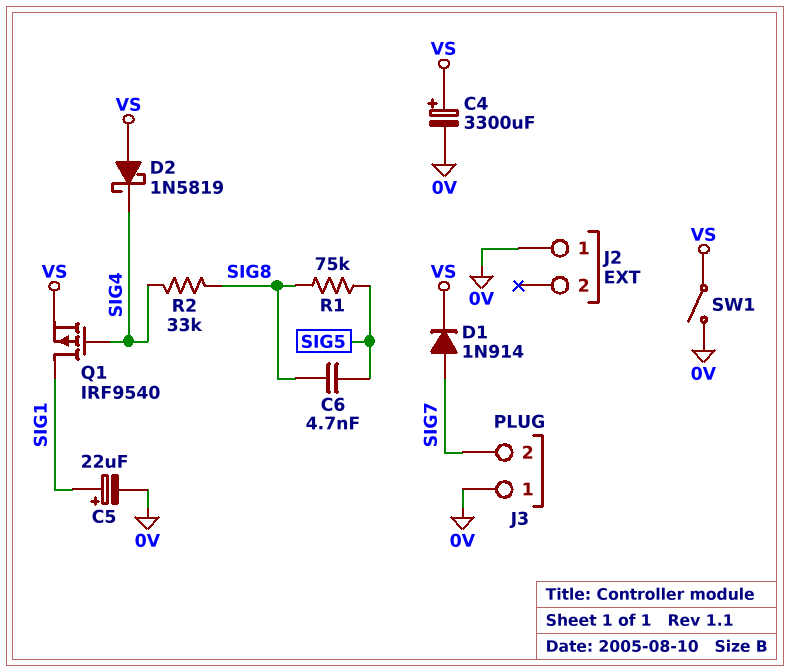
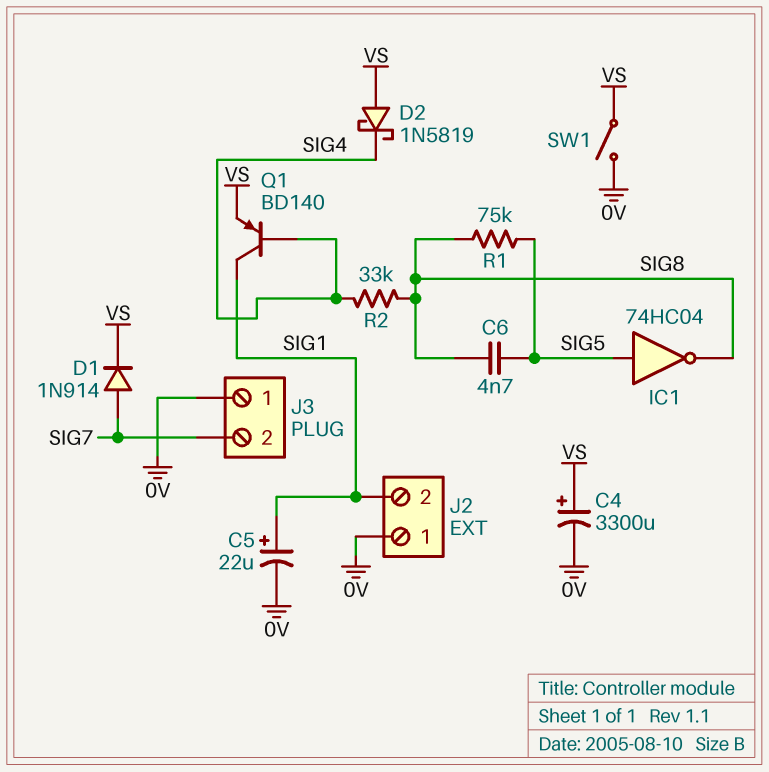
IC1: none -> NOT 74HC04 (in SIG5, out SIG8)
J2 pin 2: none -> SIG1
Q1: PMOS IRF9540 (G SIG4, D SIG1, S VS) -> PNP BD140 (B SIG4, C SIG1, E VS)

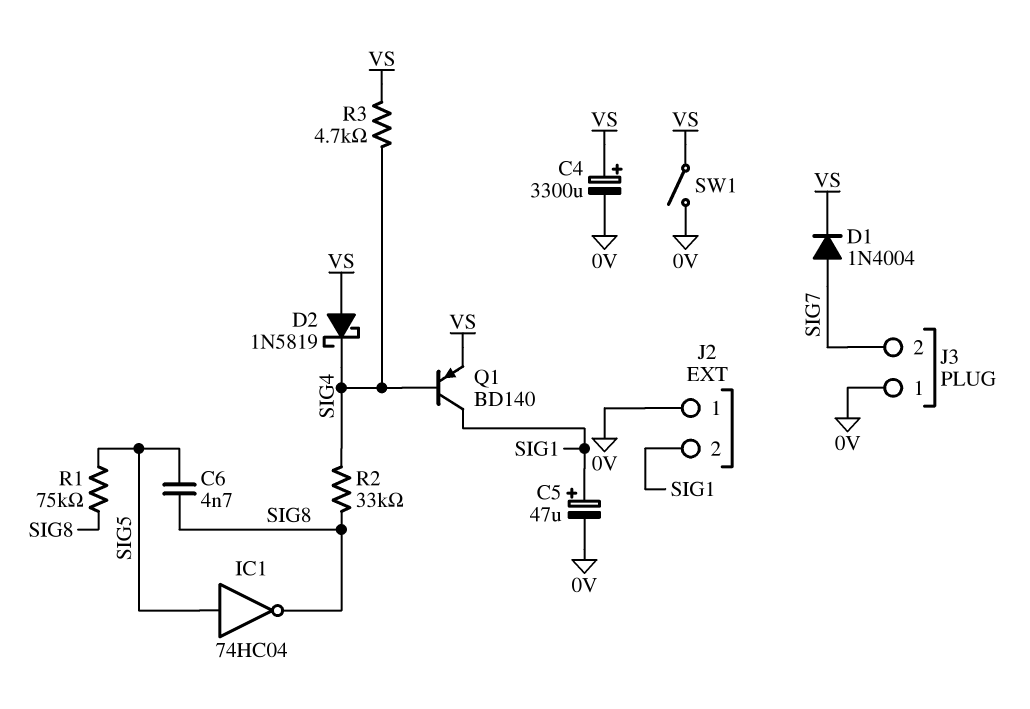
C5: 22uF (plus SIG1, minus 0V) -> 47uF (plus SIG1, minus 0V)
D1: diode 1N914 (A SIG7, K VS) -> diode 1N4004 (A SIG7, K VS)
R3: none -> 4.7k (SIG4, VS)

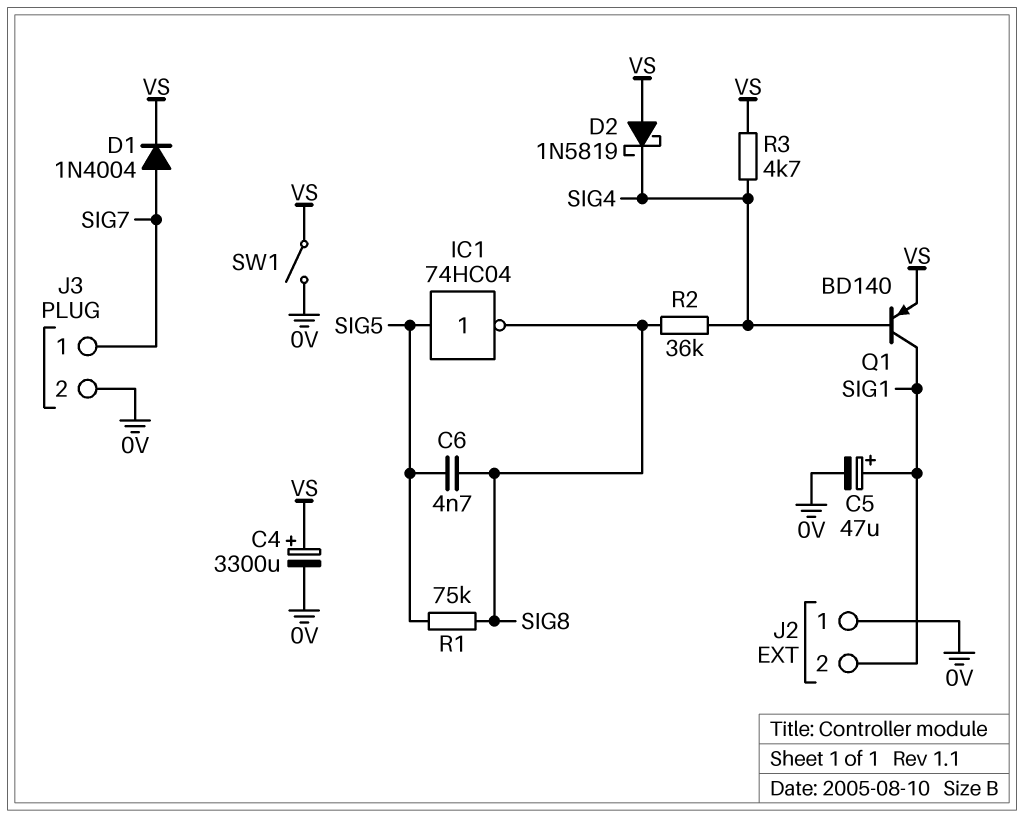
J3 pin 1: 0V -> SIG7
J3 pin 2: SIG7 -> 0V
R2: 33k (SIG4, SIG8) -> 36k (SIG4, SIG8)

